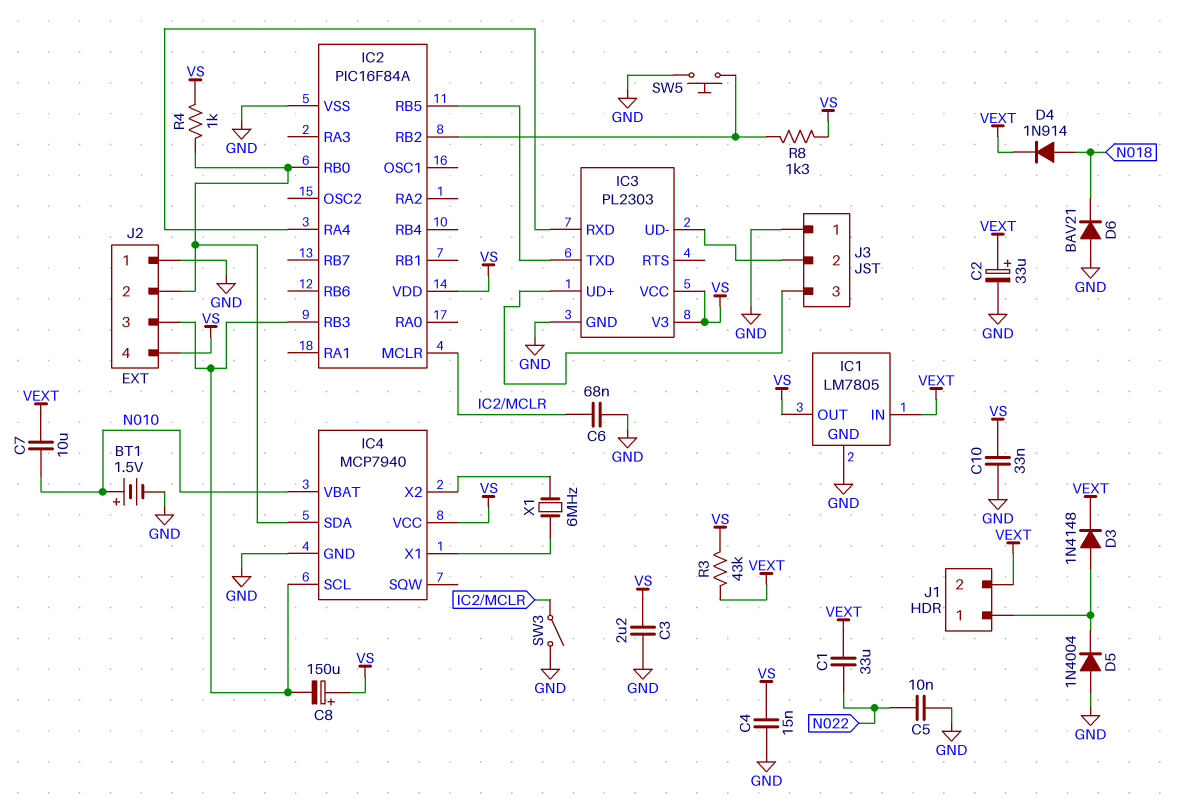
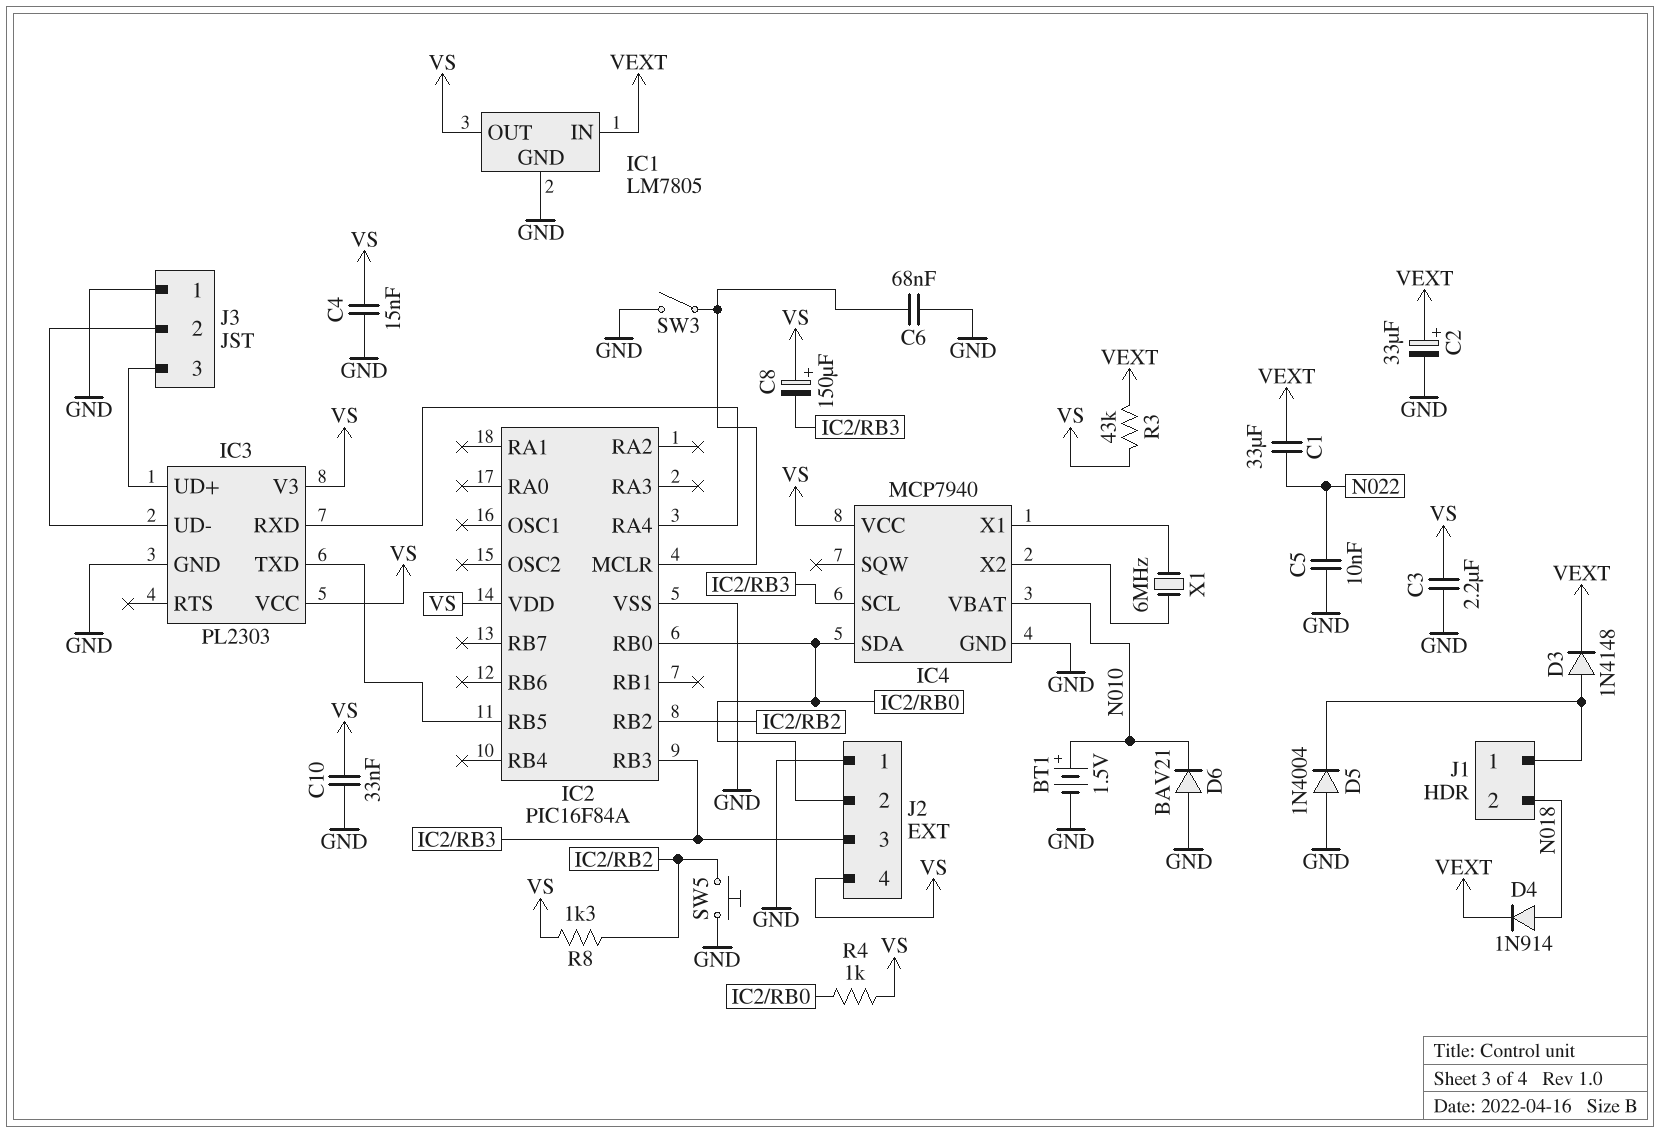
C7: 10uF (N010, VEXT) -> none
D6: diode BAV21 (A GND, K N018) -> diode BAV21 (A GND, K N010)
J1 pin 2: VEXT -> N018

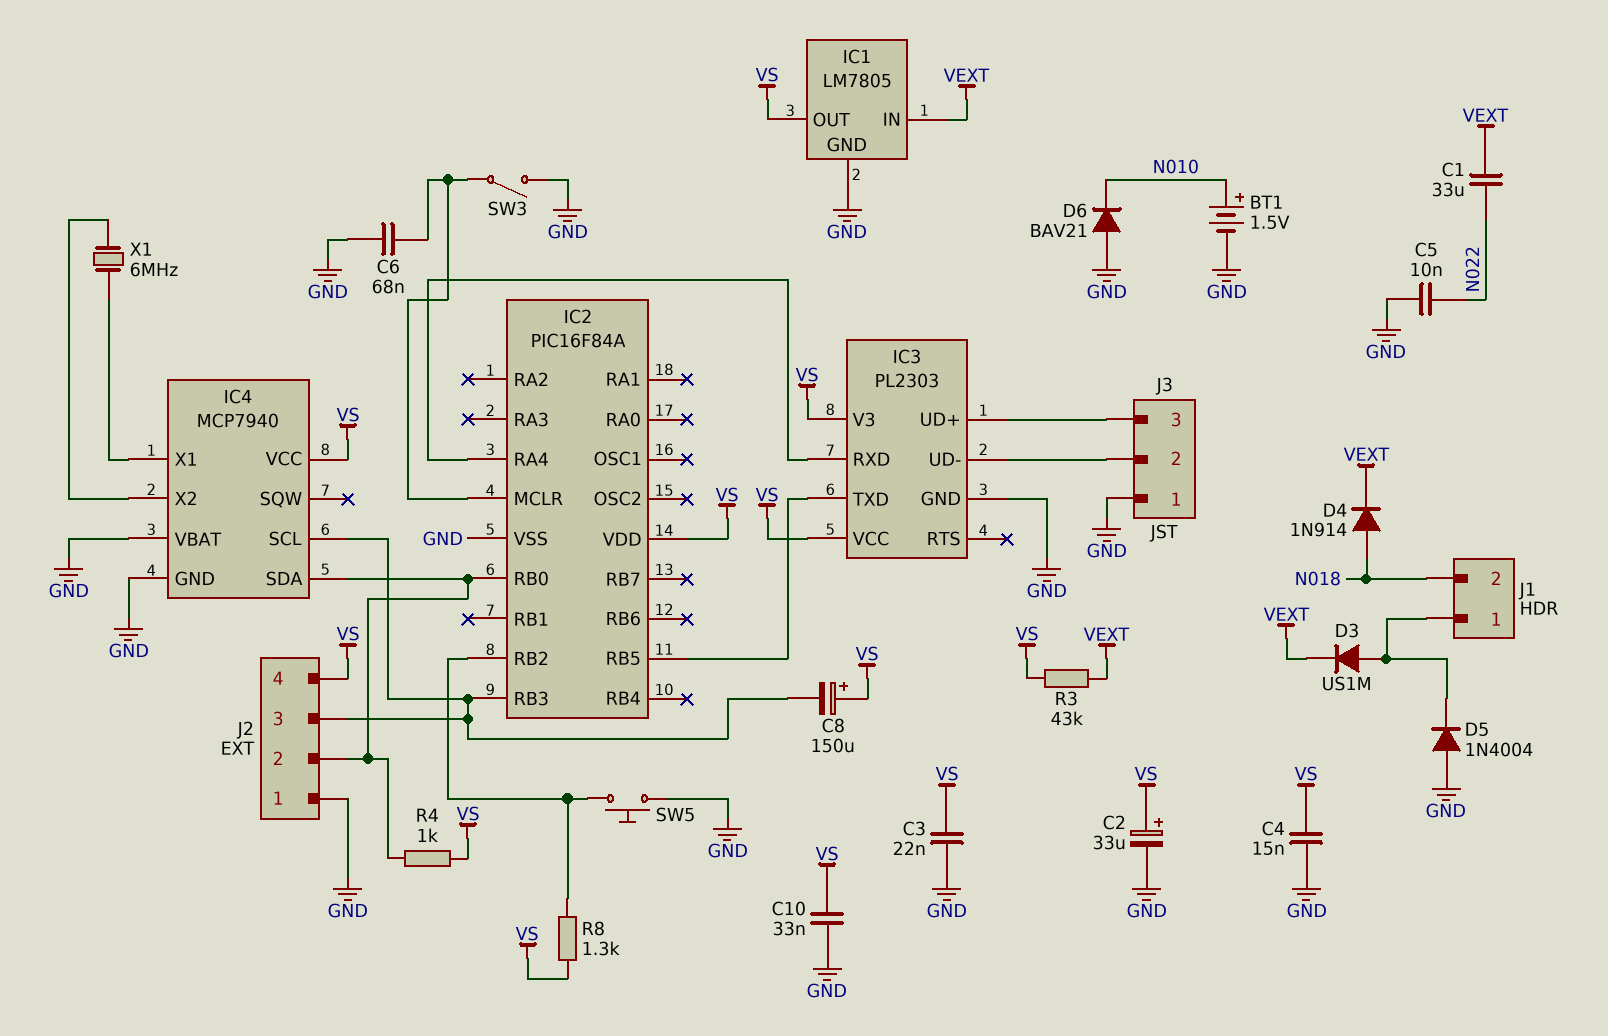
C2: 33uF (plus VEXT, minus GND) -> 33uF (plus VS, minus GND)
C3: 2.2uF (GND, VS) -> 22nF (GND, VS)
D3: diode 1N4148 (A J1/1, K VEXT) -> diode US1M (A J1/1, K VEXT)
IC4 pin VBAT: N010 -> GND

